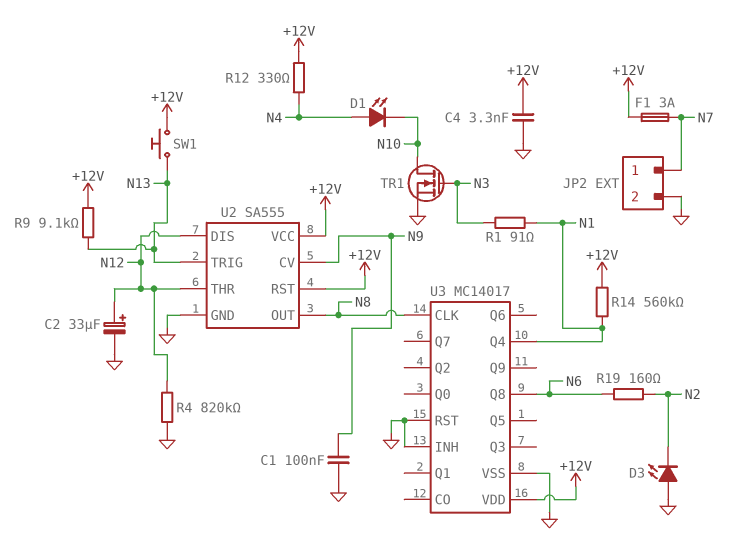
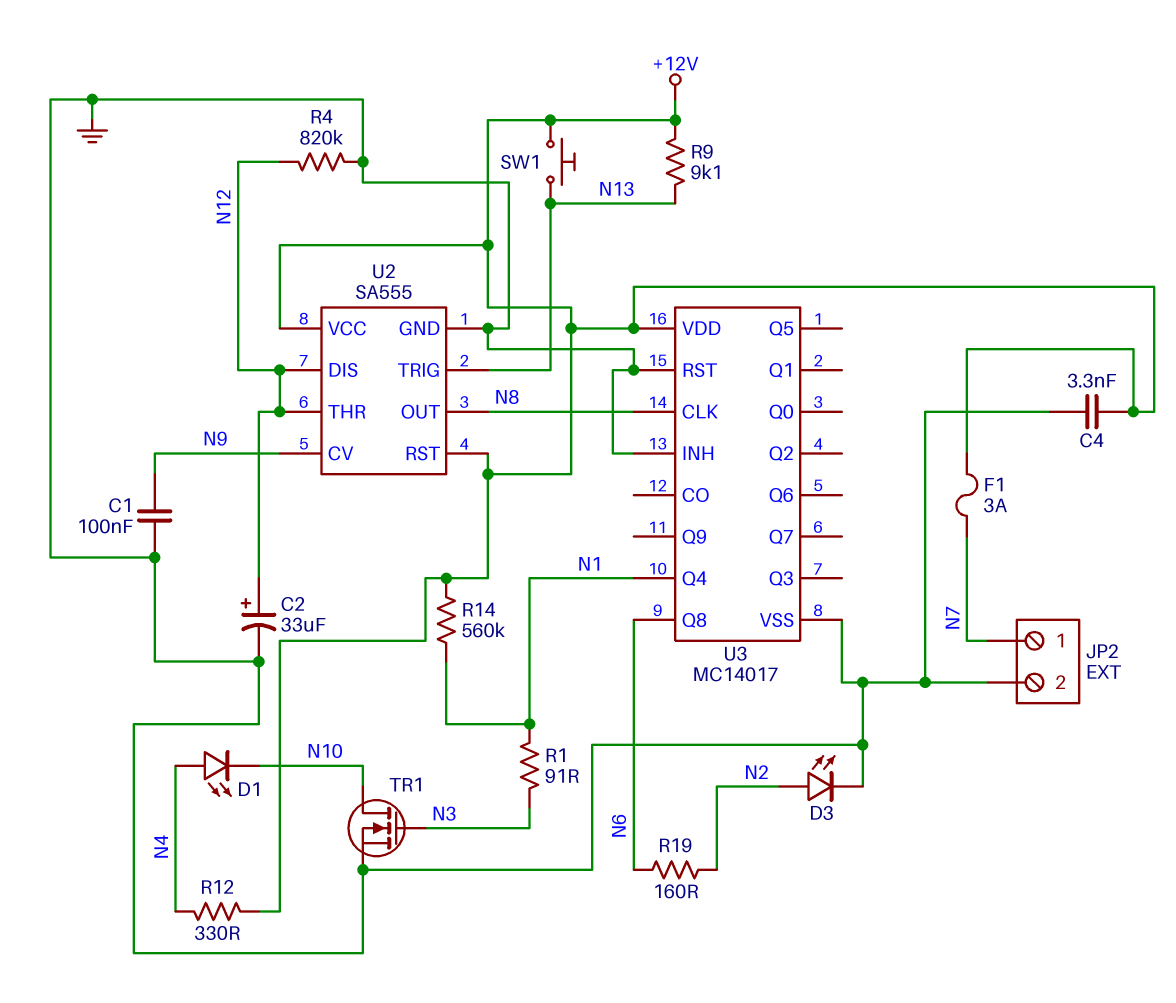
D3: LED (A GND, K N2) -> LED (A N2, K GND)

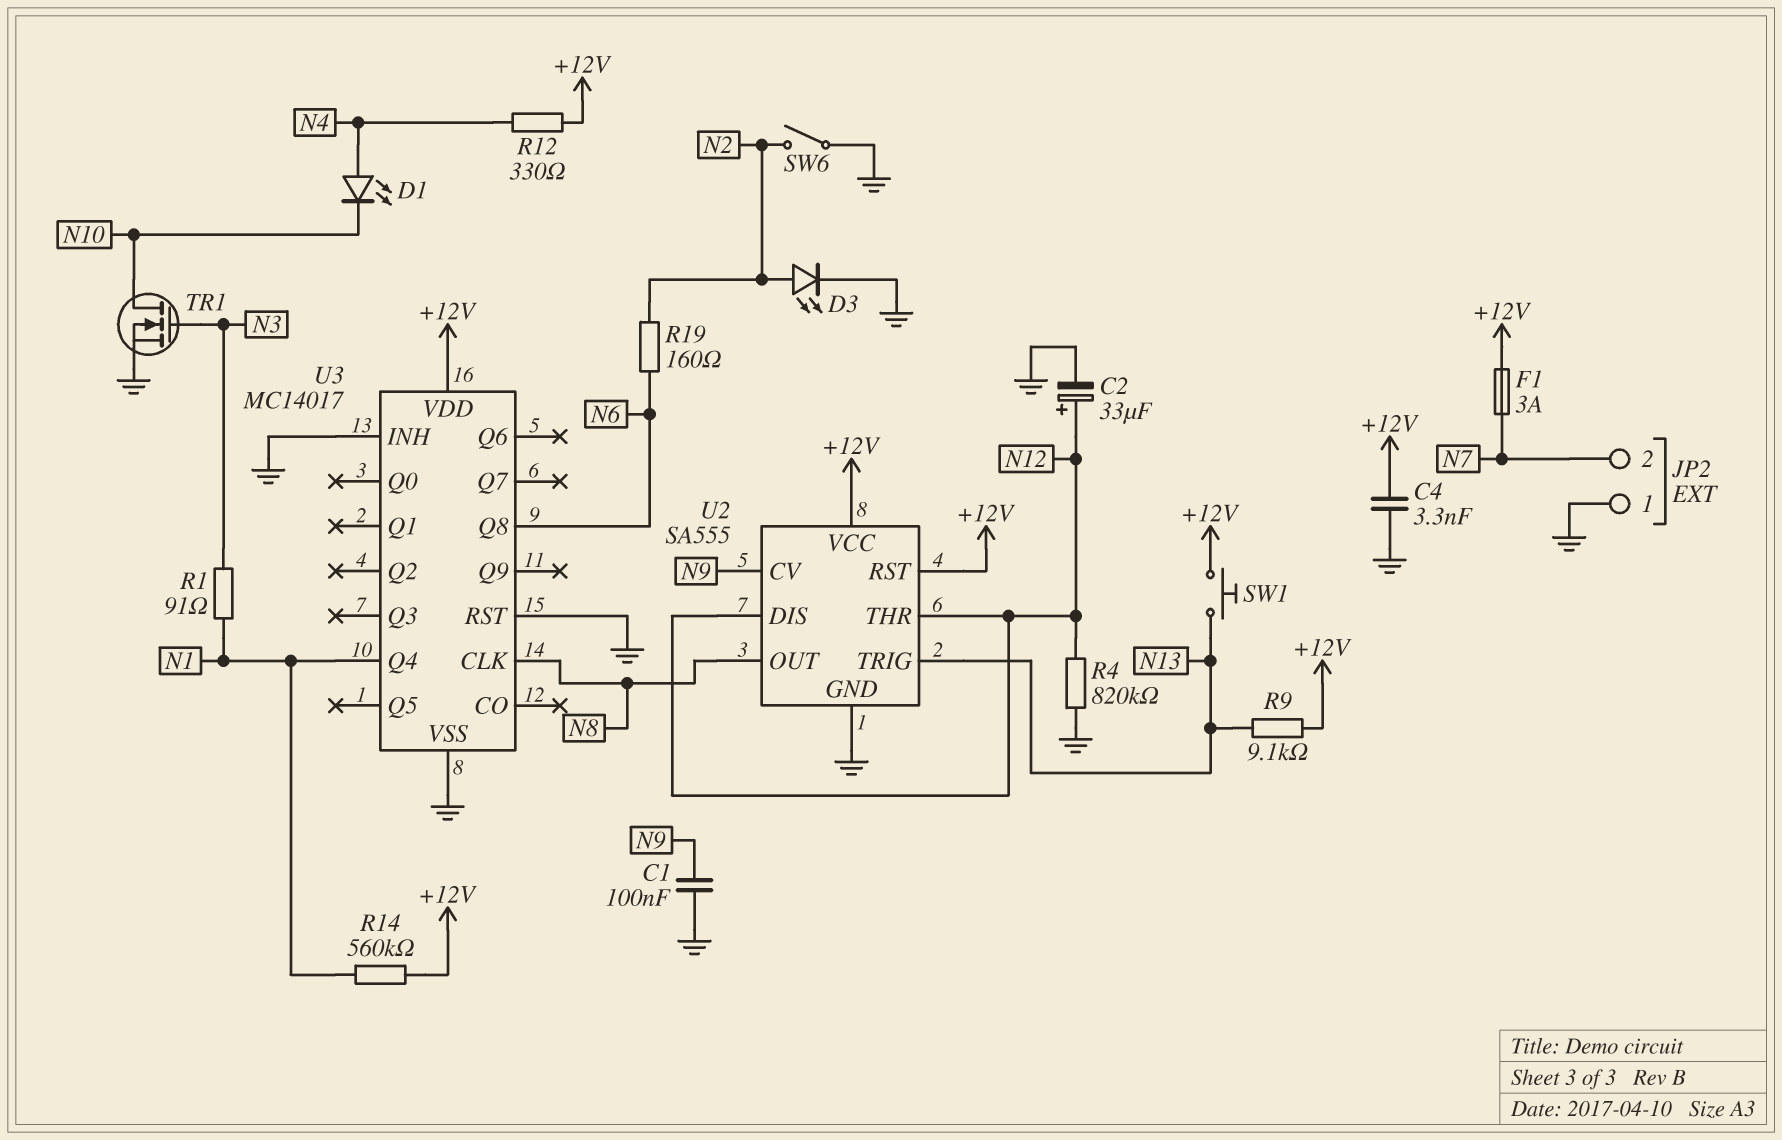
JP2 pin 1: N7 -> GND
JP2 pin 2: GND -> N7
SW6: none -> switch (GND, N2)

